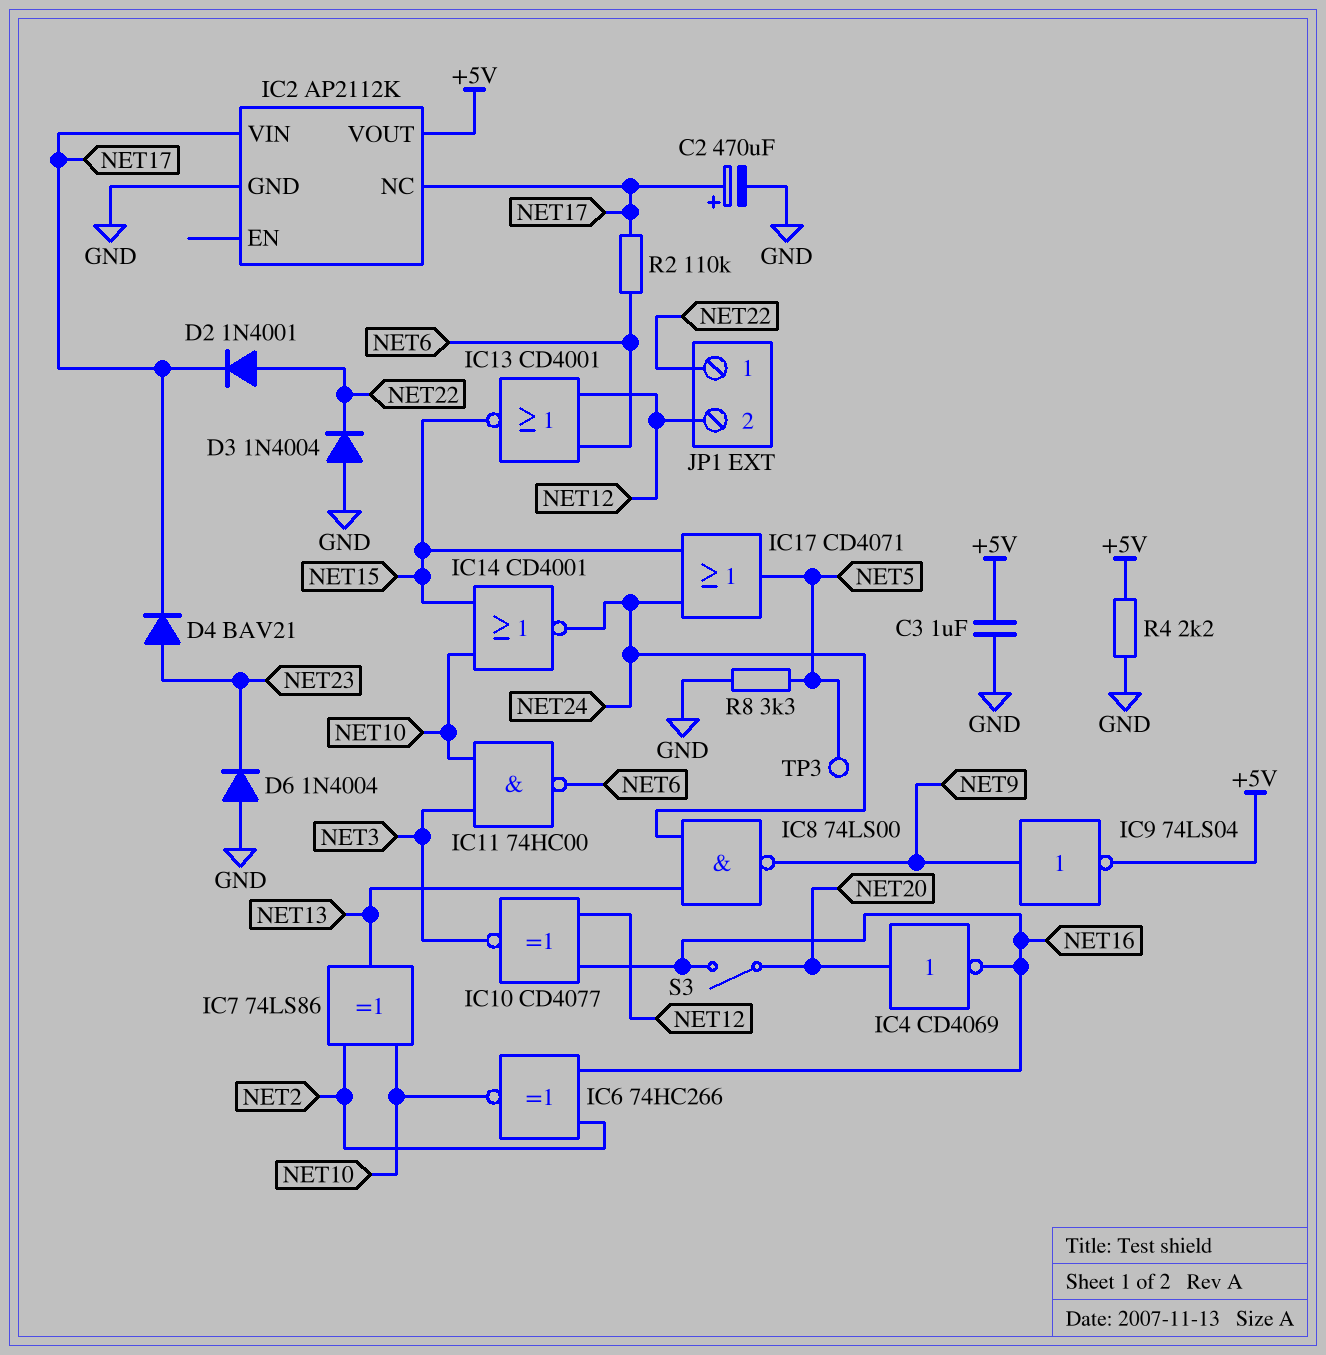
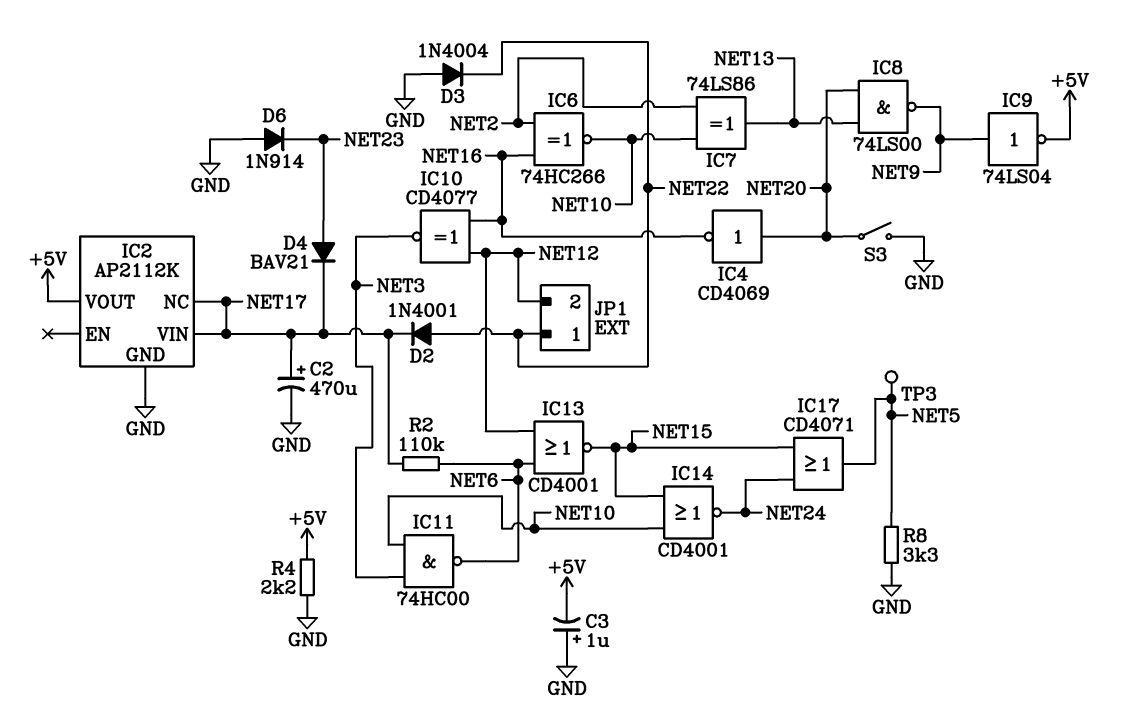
C3: 1uF (+5V, GND) -> 1uF (plus GND, minus +5V)
D6: diode 1N4004 (A GND, K NET23) -> diode 1N914 (A GND, K NET23)
IC8: NAND 74LS00 (in NET13, in NET24, out NET9) -> NAND 74LS00 (in NET13, in NET20, out NET9)
S3: switch (NET16, NET20) -> switch (GND, NET20)

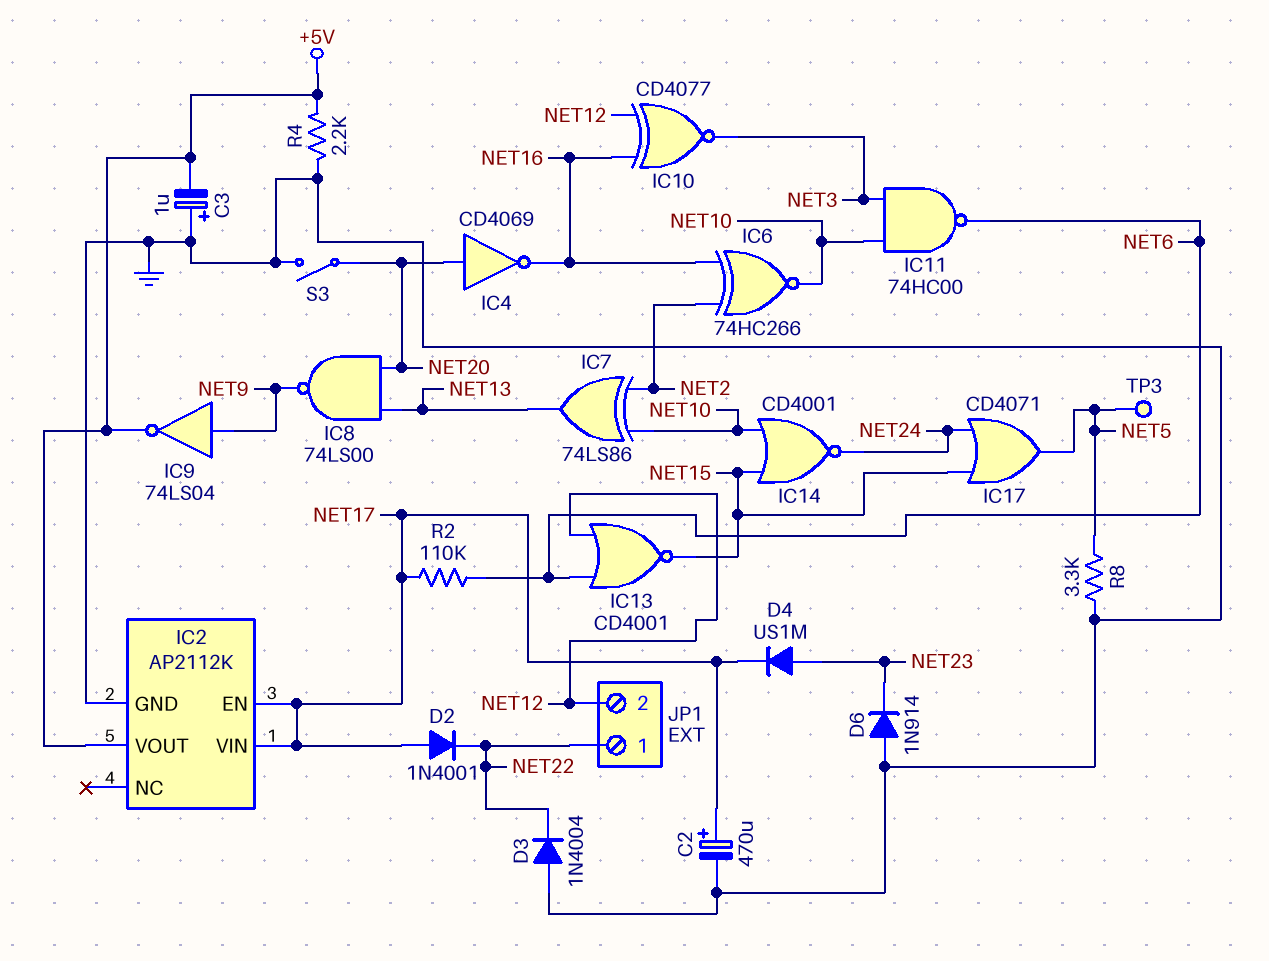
D2: diode 1N4001 (A NET22, K NET17) -> diode 1N4001 (A NET17, K NET22)
D4: diode BAV21 (A NET23, K NET17) -> diode US1M (A NET23, K NET17)
IC2 pin EN: none -> NET17
IC2 pin NC: NET17 -> none

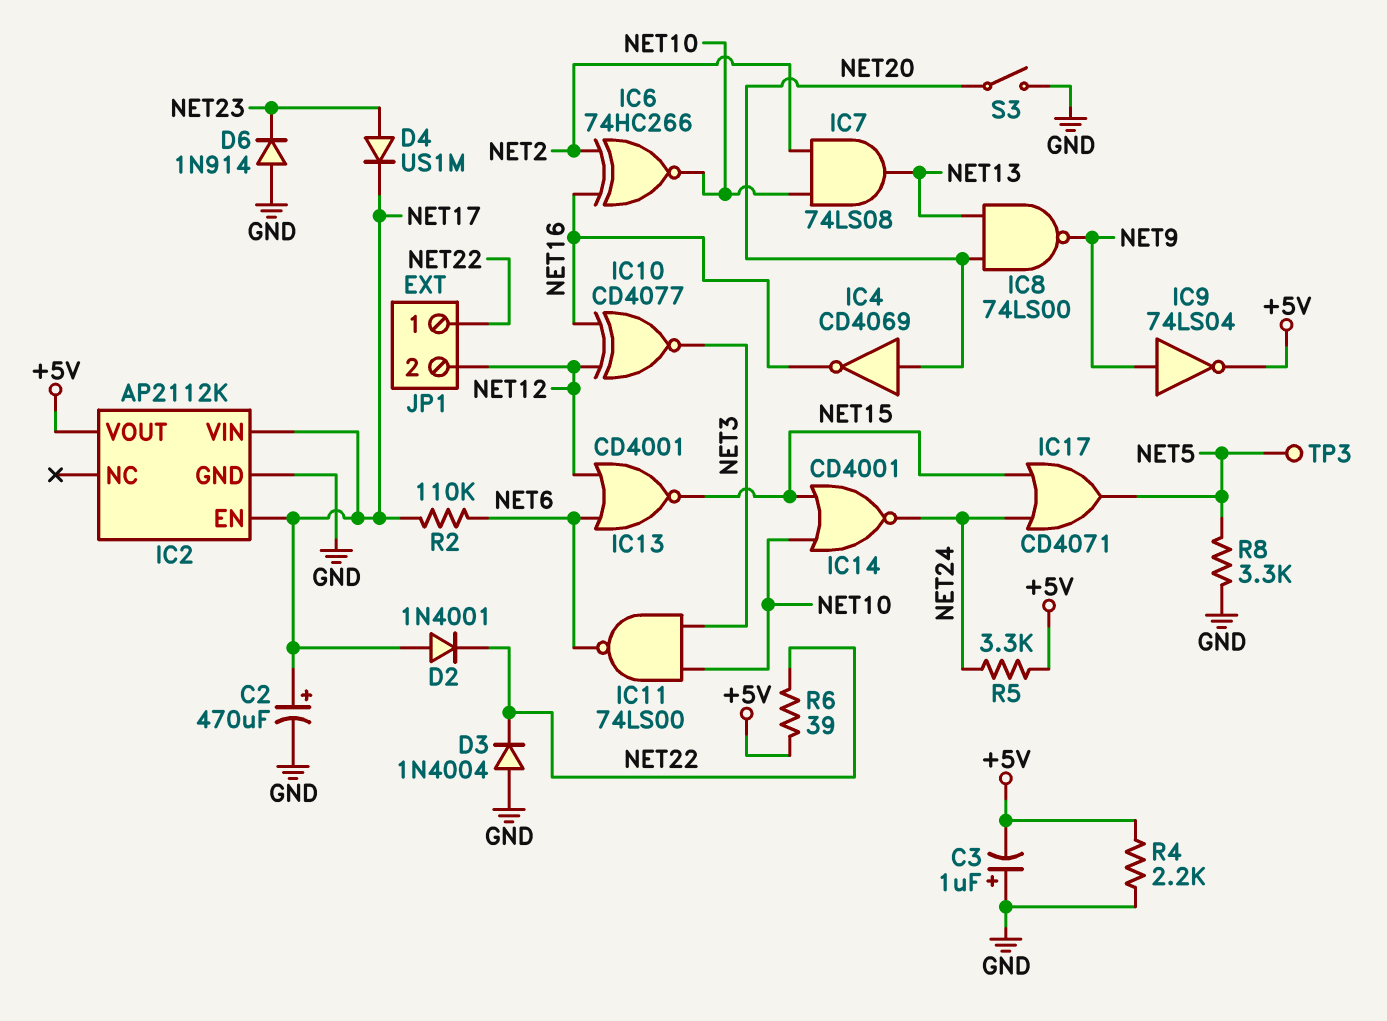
IC7: XOR 74LS86 (in NET2, in NET10, out NET13) -> AND 74LS08 (in NET2, in NET10, out NET13)
IC11: NAND 74HC00 (in NET3, in NET10, out NET6) -> NAND 74LS00 (in NET3, in NET10, out NET6)
R5: none -> 3.3k (+5V, NET24)
R6: none -> 39 (+5V, NET22)

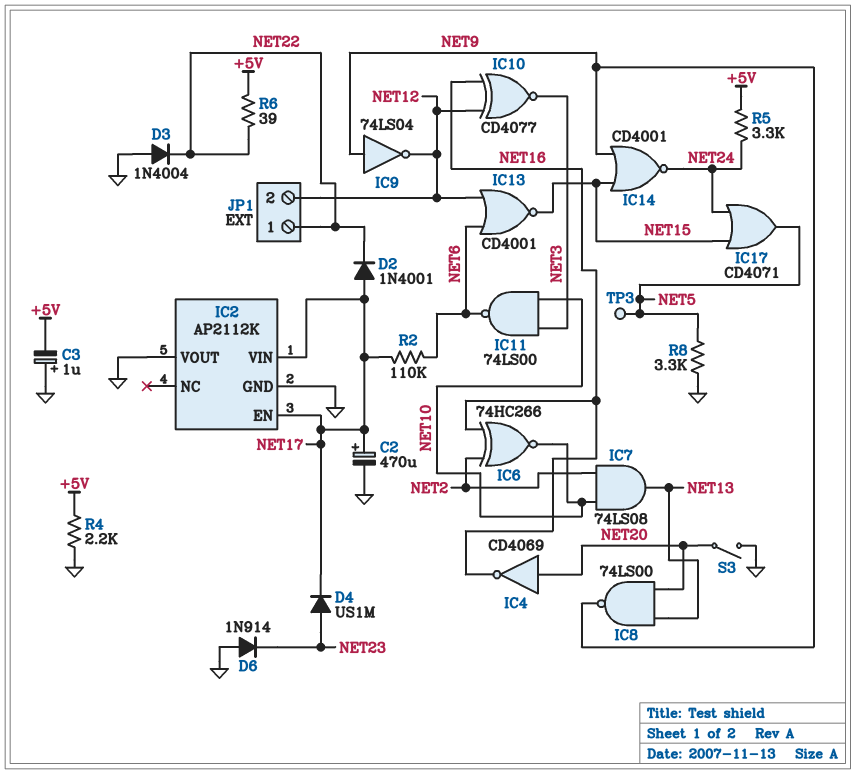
IC2 pin VOUT: +5V -> GND
IC9: NOT 74LS04 (in NET9, out +5V) -> NOT 74LS04 (in NET9, out NET12)
IC14: NOR CD4001 (in NET10, in NET15, out NET24) -> NOR CD4001 (in NET9, in NET15, out NET24)

